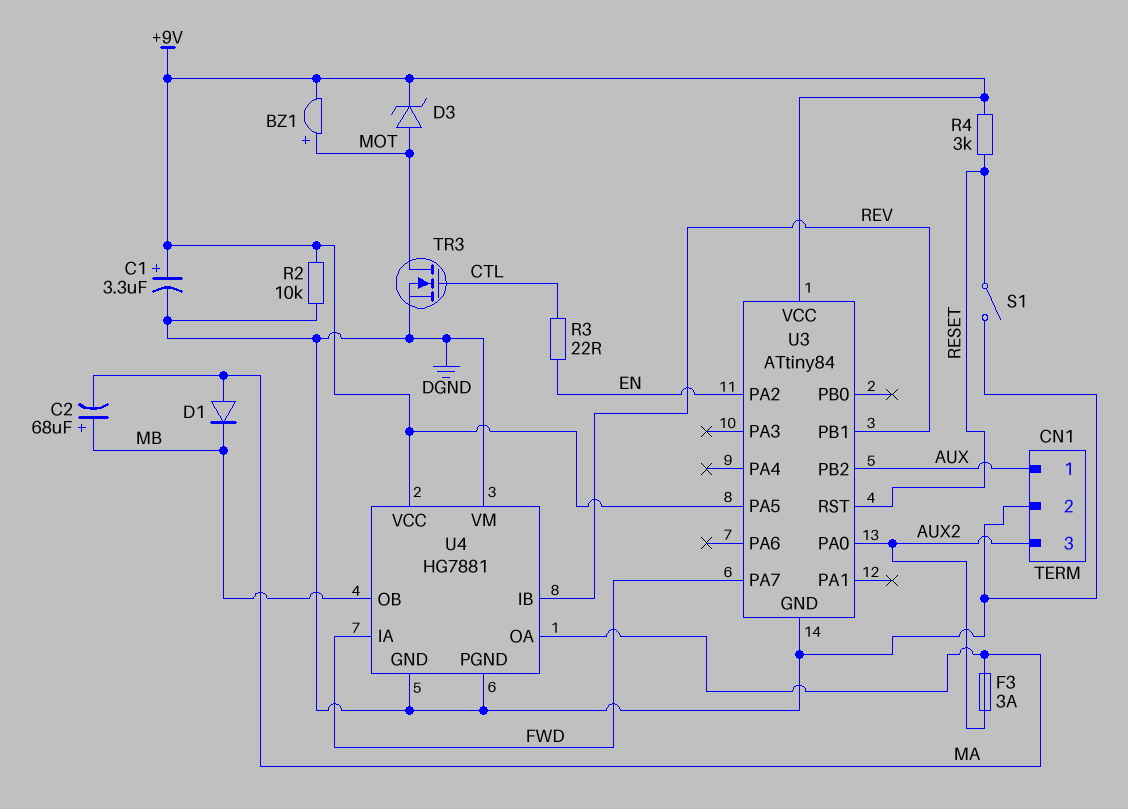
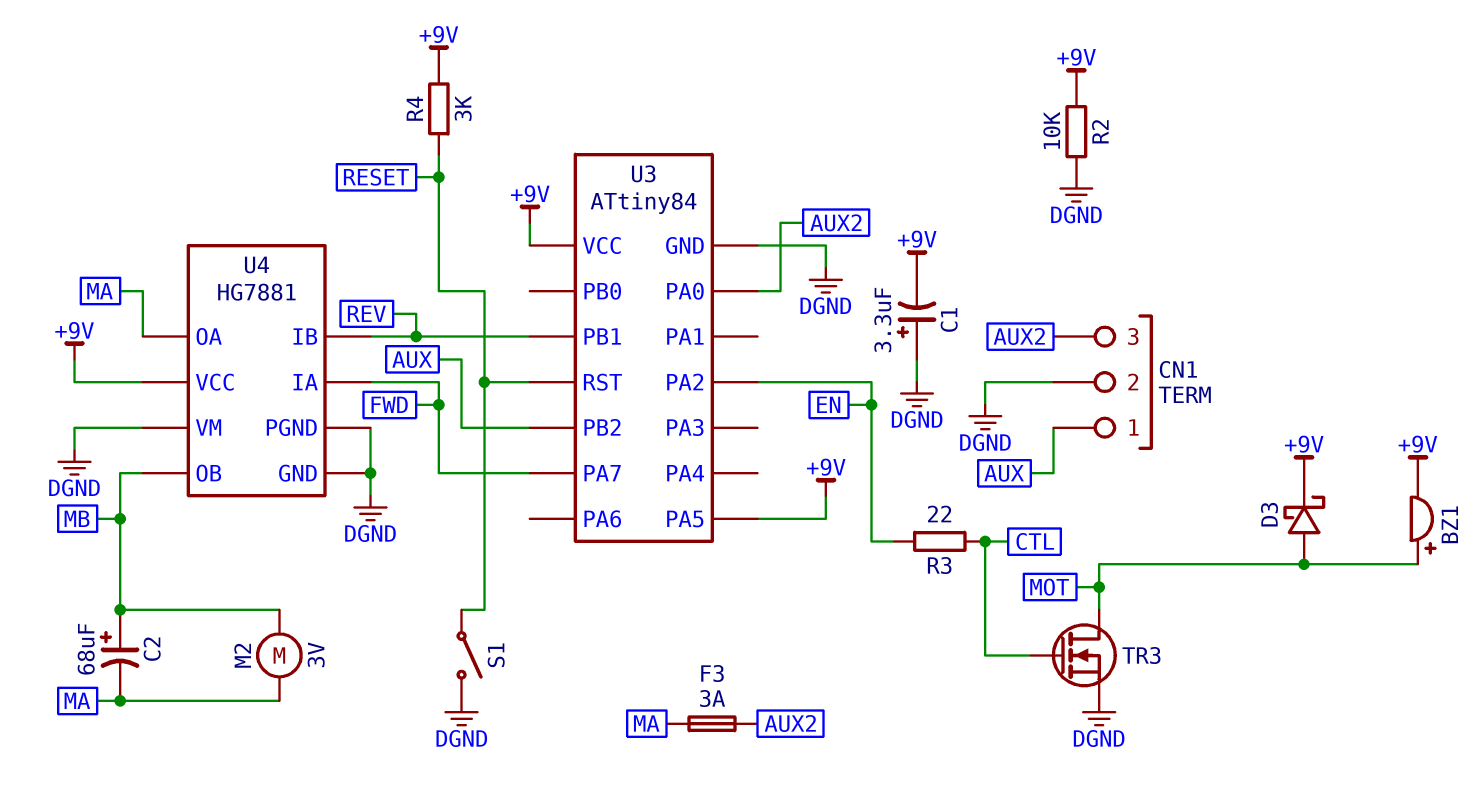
C1: 3.3uF (plus +9V, minus DGND) -> 3.3uF (plus DGND, minus +9V)
D1: diode (A MA, K MB) -> none
D3: zener (A MOT, K +9V) -> schottky (A MOT, K +9V)
M2: none -> motor 3V (MA, MB)

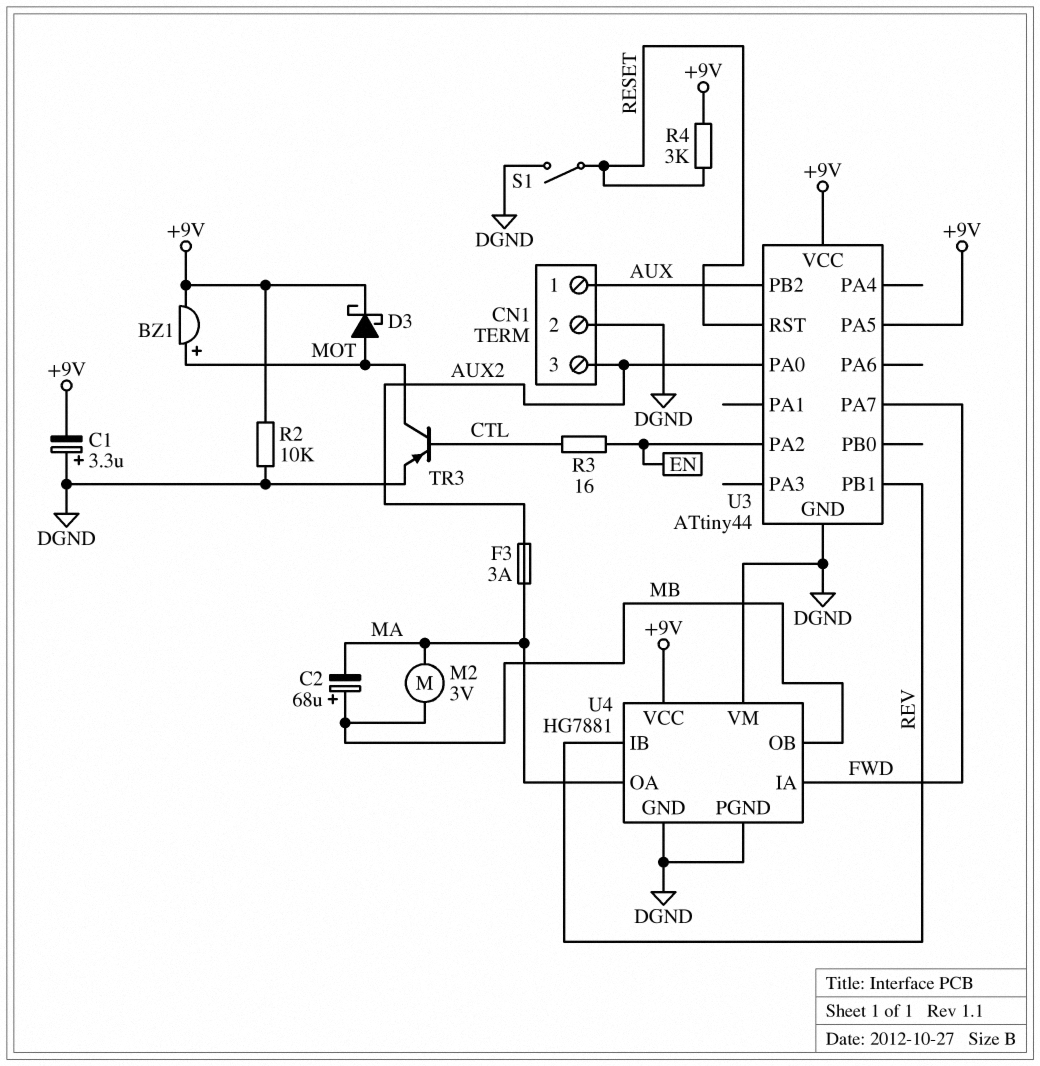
R3: 22 (CTL, EN) -> 16 (CTL, EN)
TR3: NMOS (G CTL, D MOT, S DGND) -> PNP (B CTL, C MOT, E DGND)
U3: ATtiny84 -> ATtiny44

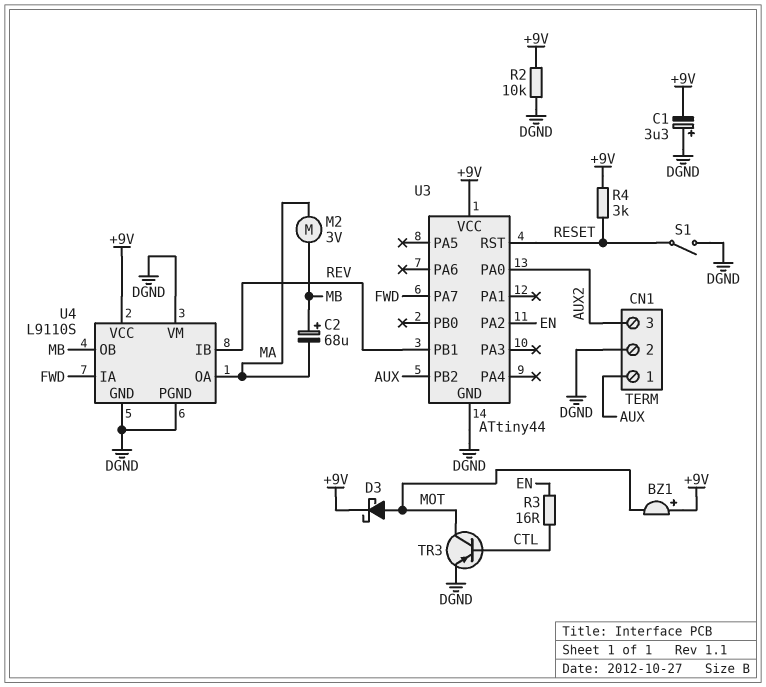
BZ1: buzzer (plus MOT, minus +9V) -> buzzer (plus +9V, minus MOT)
F3: 3A (AUX2, MA) -> none
U3 pin PA5: +9V -> none
U4: HG7881 -> L9110S

